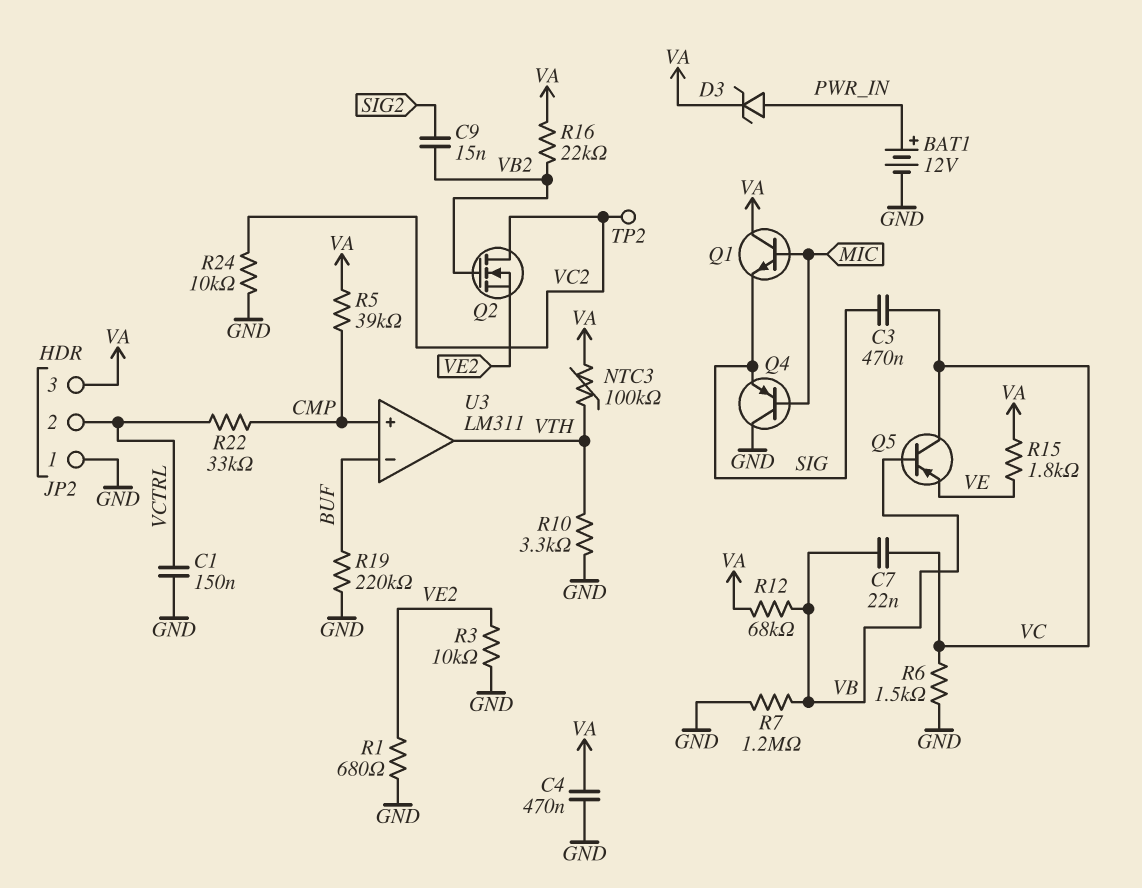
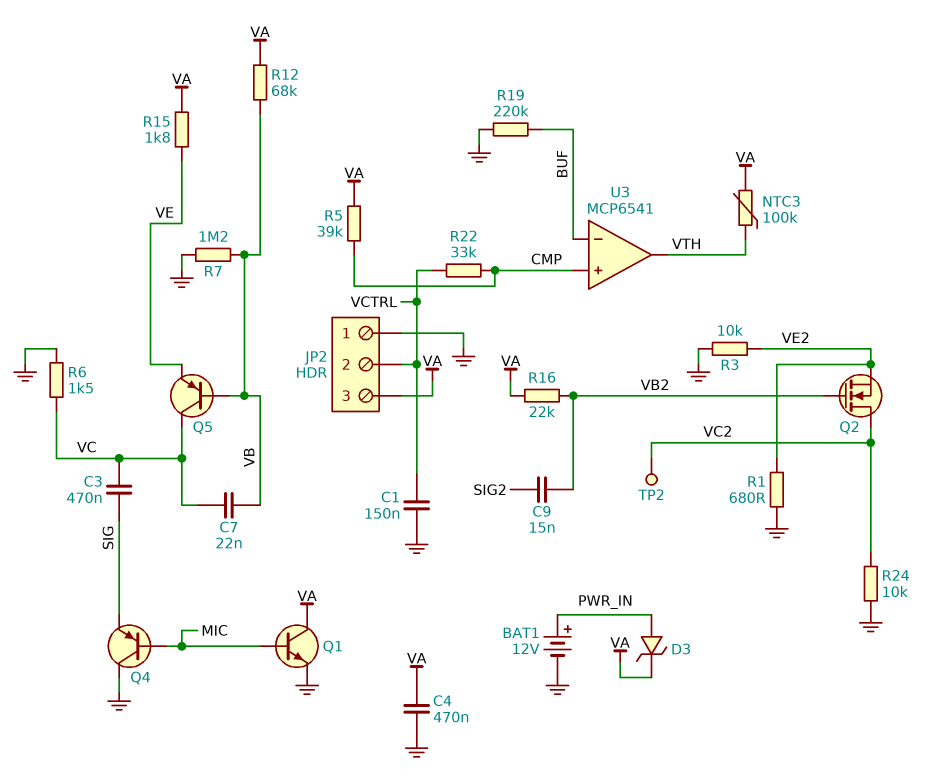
Q1: NPN (B MIC, C VA, E SIG) -> NPN (B MIC, C VA, E GND)
R10: 3.3k (GND, VTH) -> none
U3: LM311 -> MCP6541

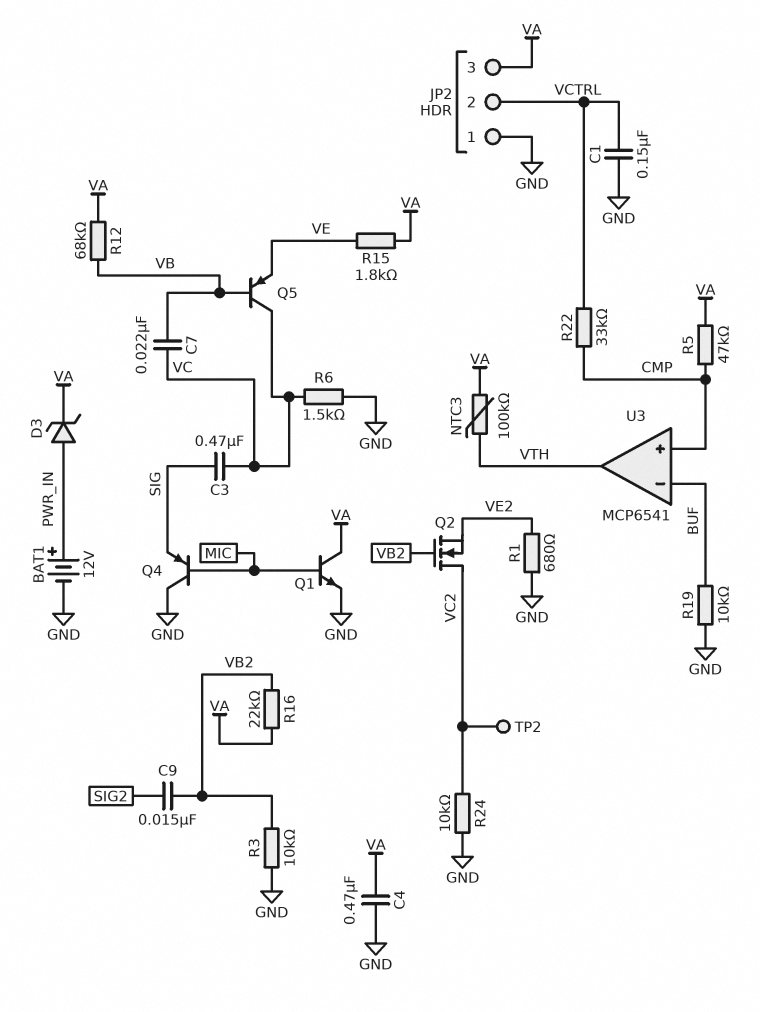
R3: 10k (GND, VE2) -> 10k (GND, VB2)
R5: 39k (CMP, VA) -> 47k (CMP, VA)
R7: 1.2M (GND, VB) -> none
R19: 220k (BUF, GND) -> 10k (BUF, GND)

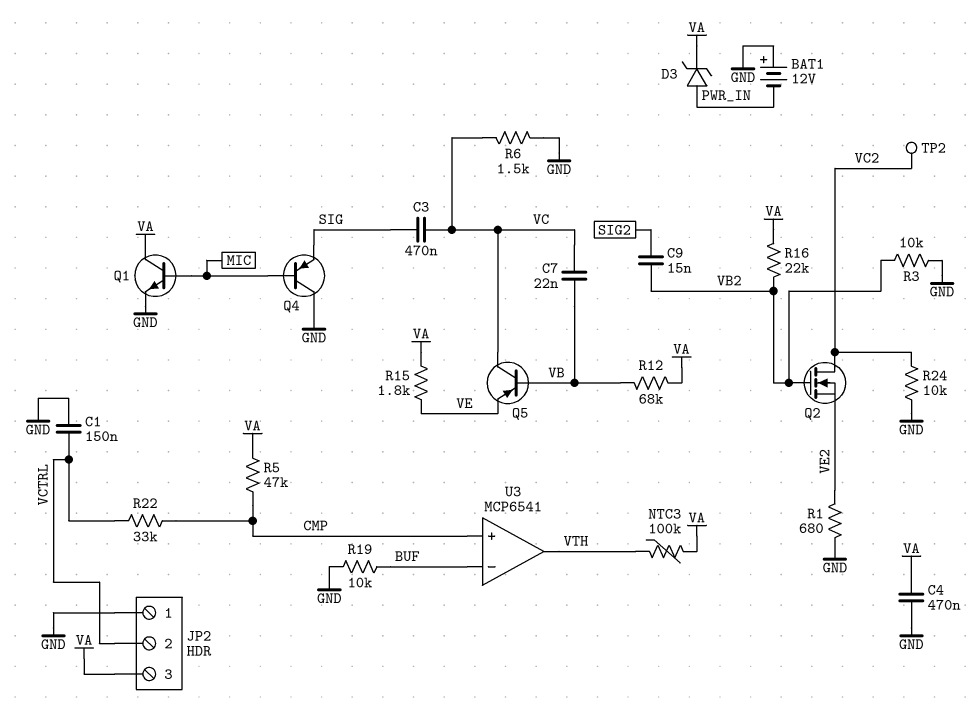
BAT1: 12V (plus PWR_IN, minus GND) -> 12V (plus GND, minus PWR_IN)

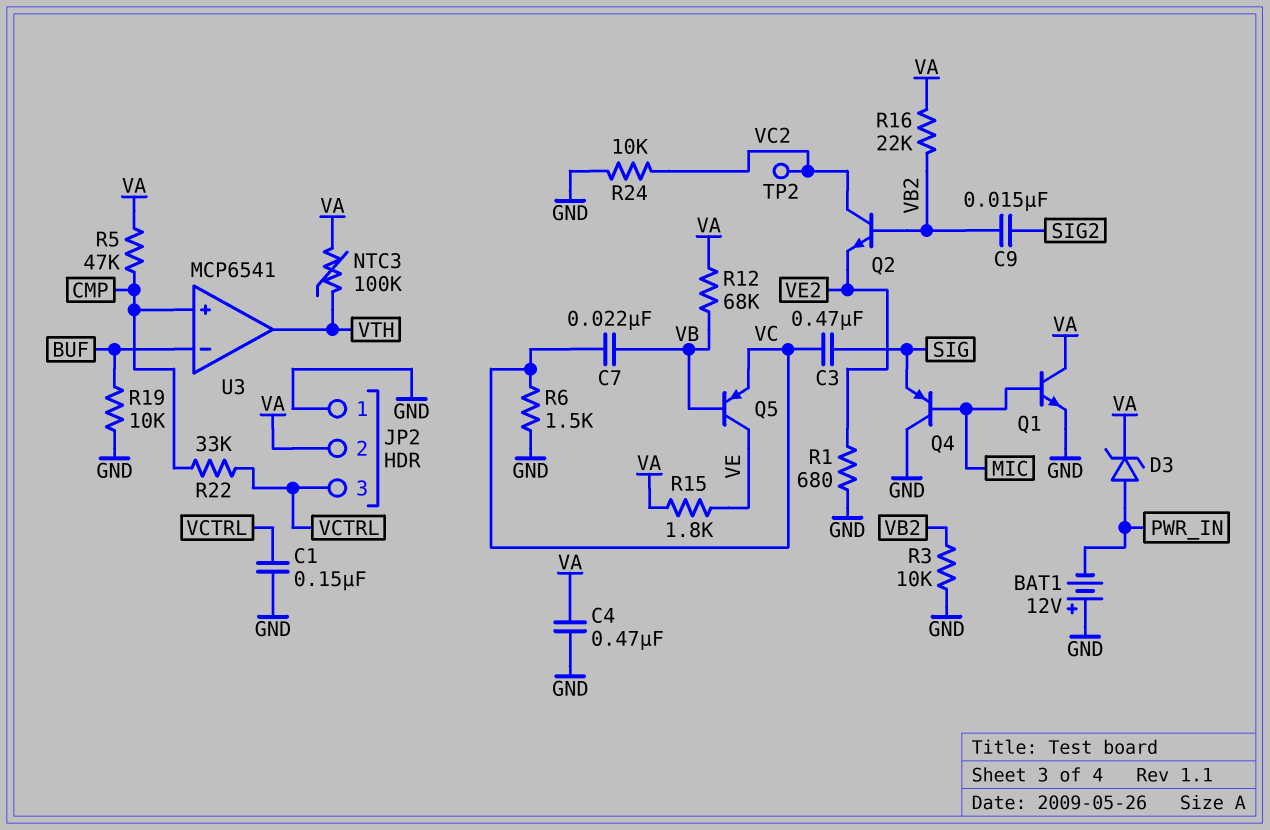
JP2 pin 2: VCTRL -> VA
JP2 pin 3: VA -> VCTRL
Q2: NMOS (G VB2, D VC2, S VE2) -> NPN (B VB2, C VC2, E VE2)
Q5: PNP (B VB, C VC, E VE) -> PNP (B VB, C VE, E VC)

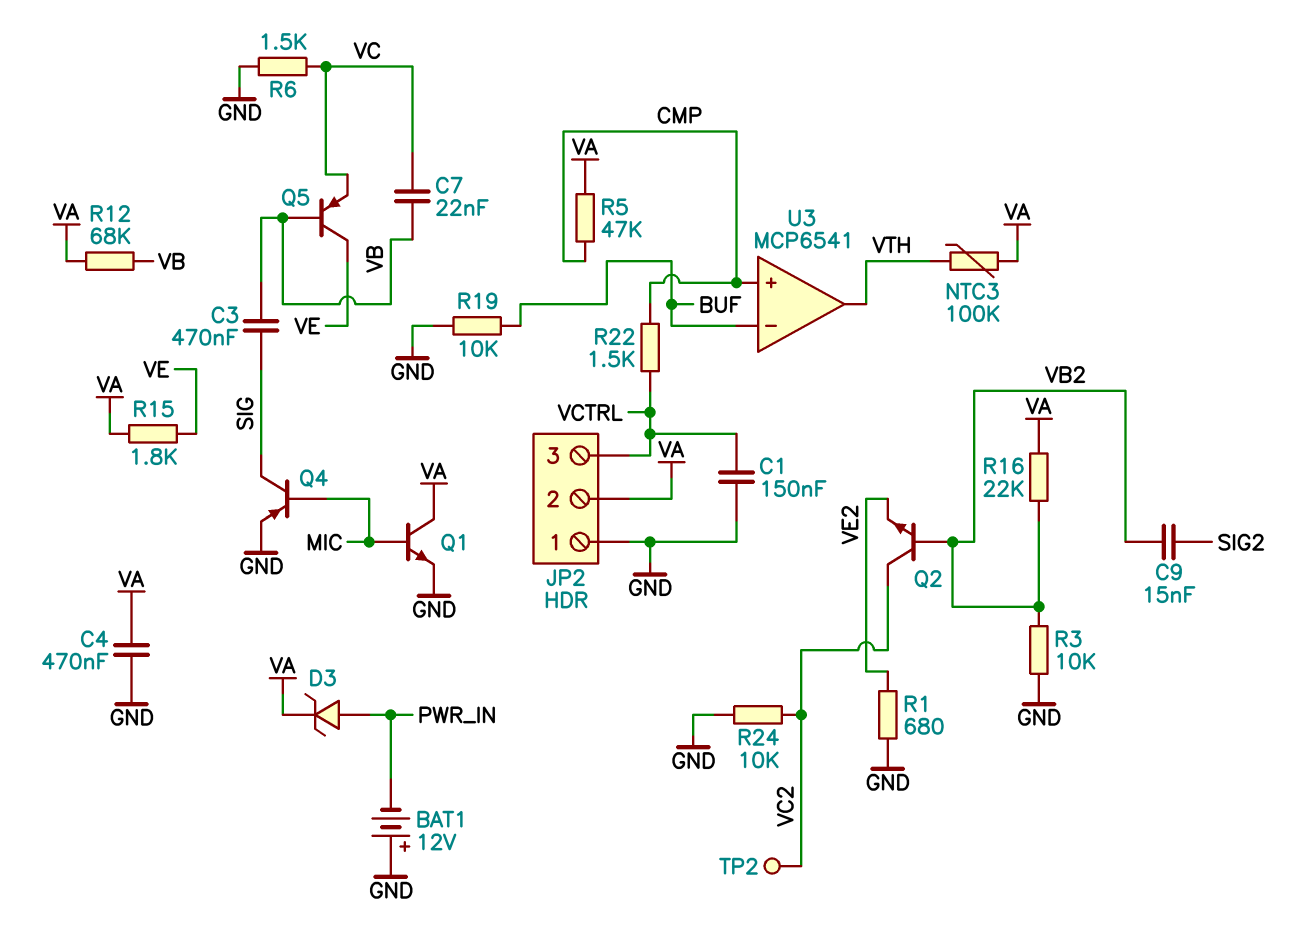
C3: 470nF (SIG, VC) -> 470nF (SIG, VB)
Q4: PNP (B MIC, C GND, E SIG) -> PNP (B MIC, C SIG, E GND)
R22: 33k (CMP, VCTRL) -> 1.5k (CMP, VCTRL)

